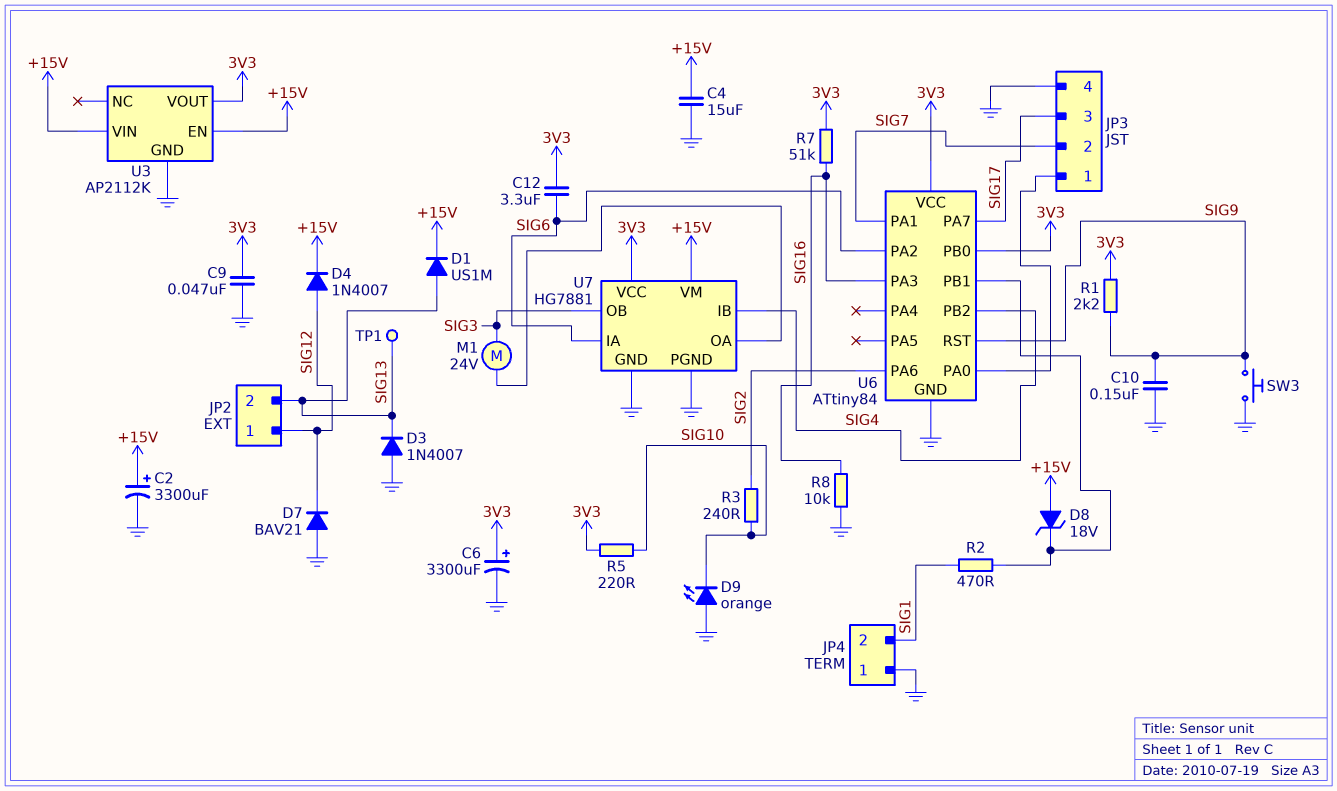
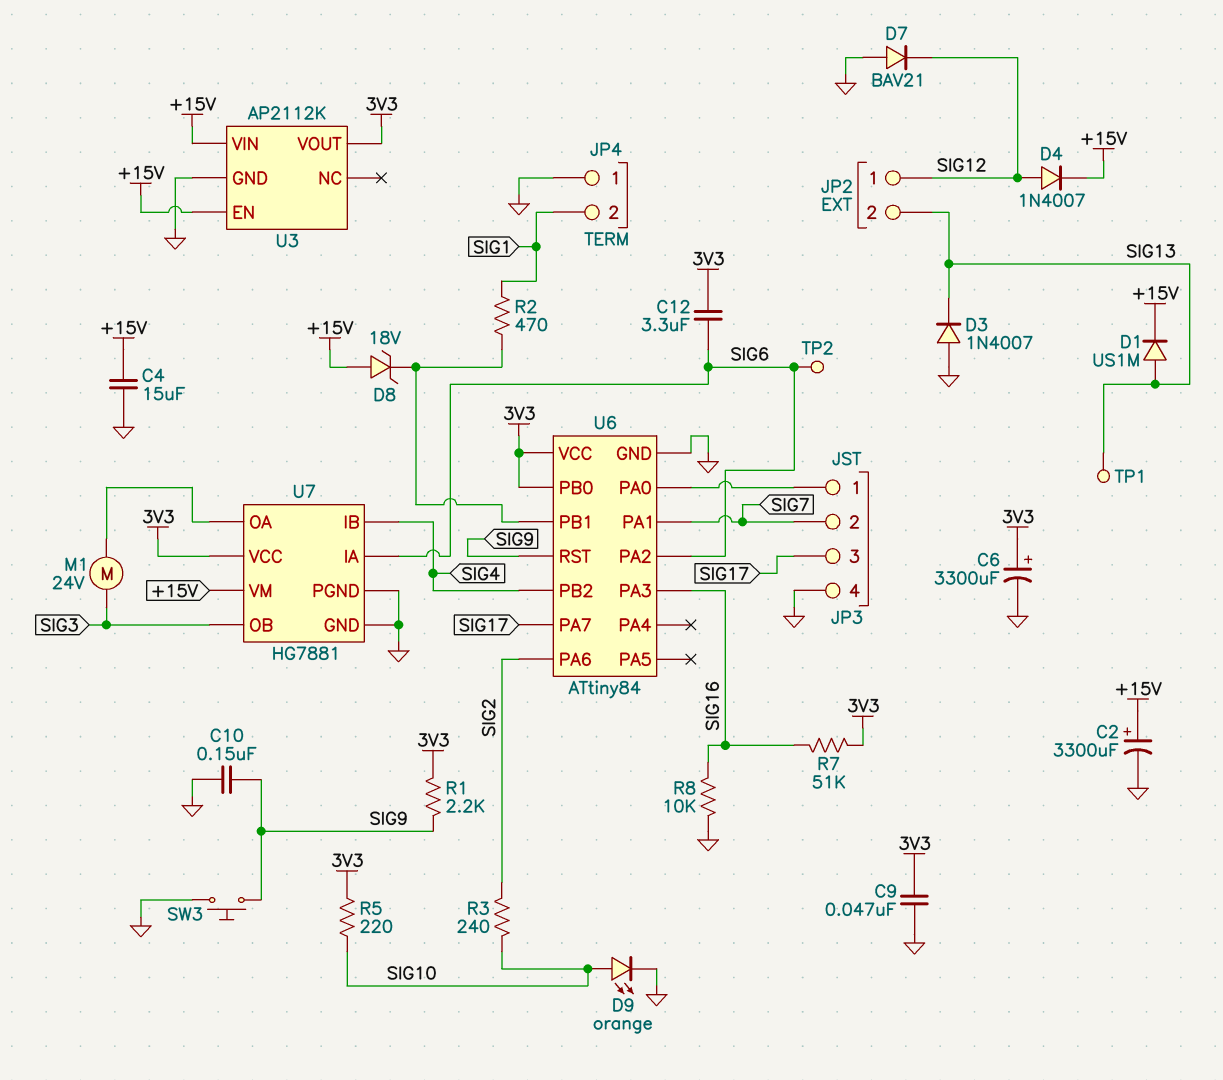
D9: LED orange (A GND, K SIG10) -> LED orange (A SIG10, K GND)
TP2: none -> test point (SIG6)

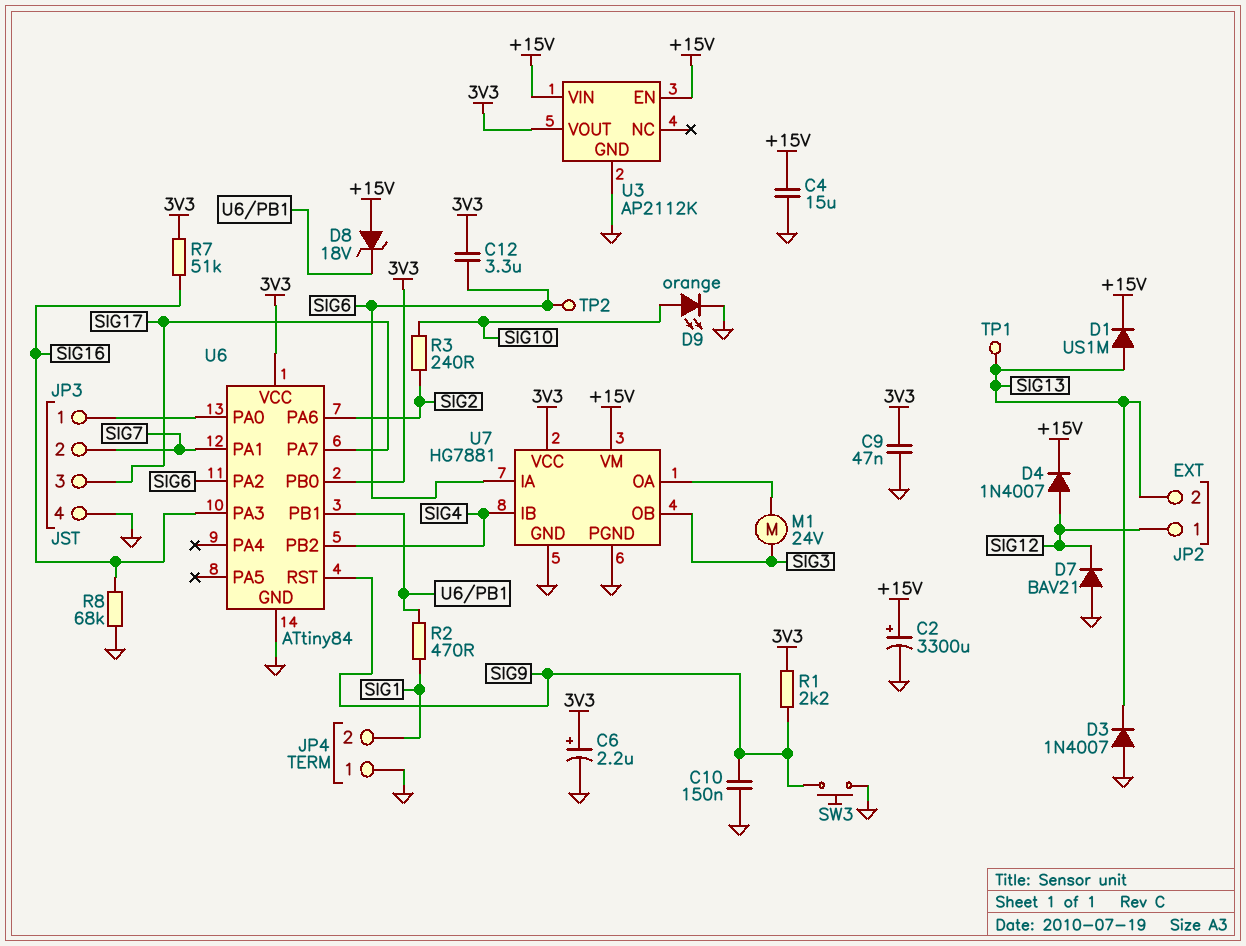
C6: 3300uF (plus 3V3, minus GND) -> 2.2uF (plus 3V3, minus GND)
R5: 220 (3V3, SIG10) -> none
R8: 10k (GND, SIG16) -> 68k (GND, SIG16)

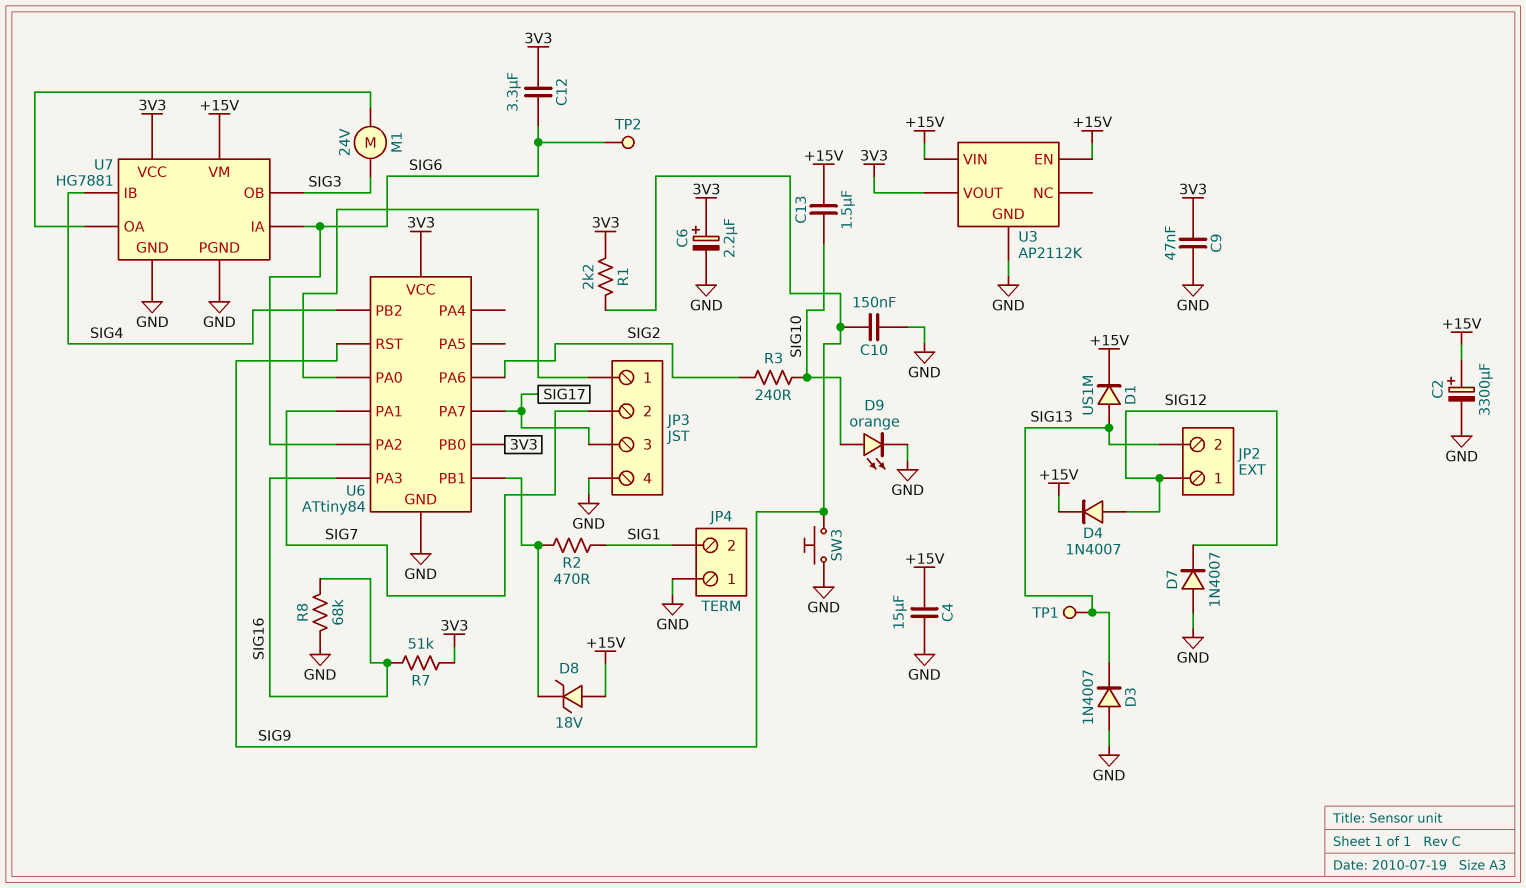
C13: none -> 1.5uF (+15V, SIG10)
D7: diode BAV21 (A GND, K SIG12) -> diode 1N4007 (A GND, K SIG12)

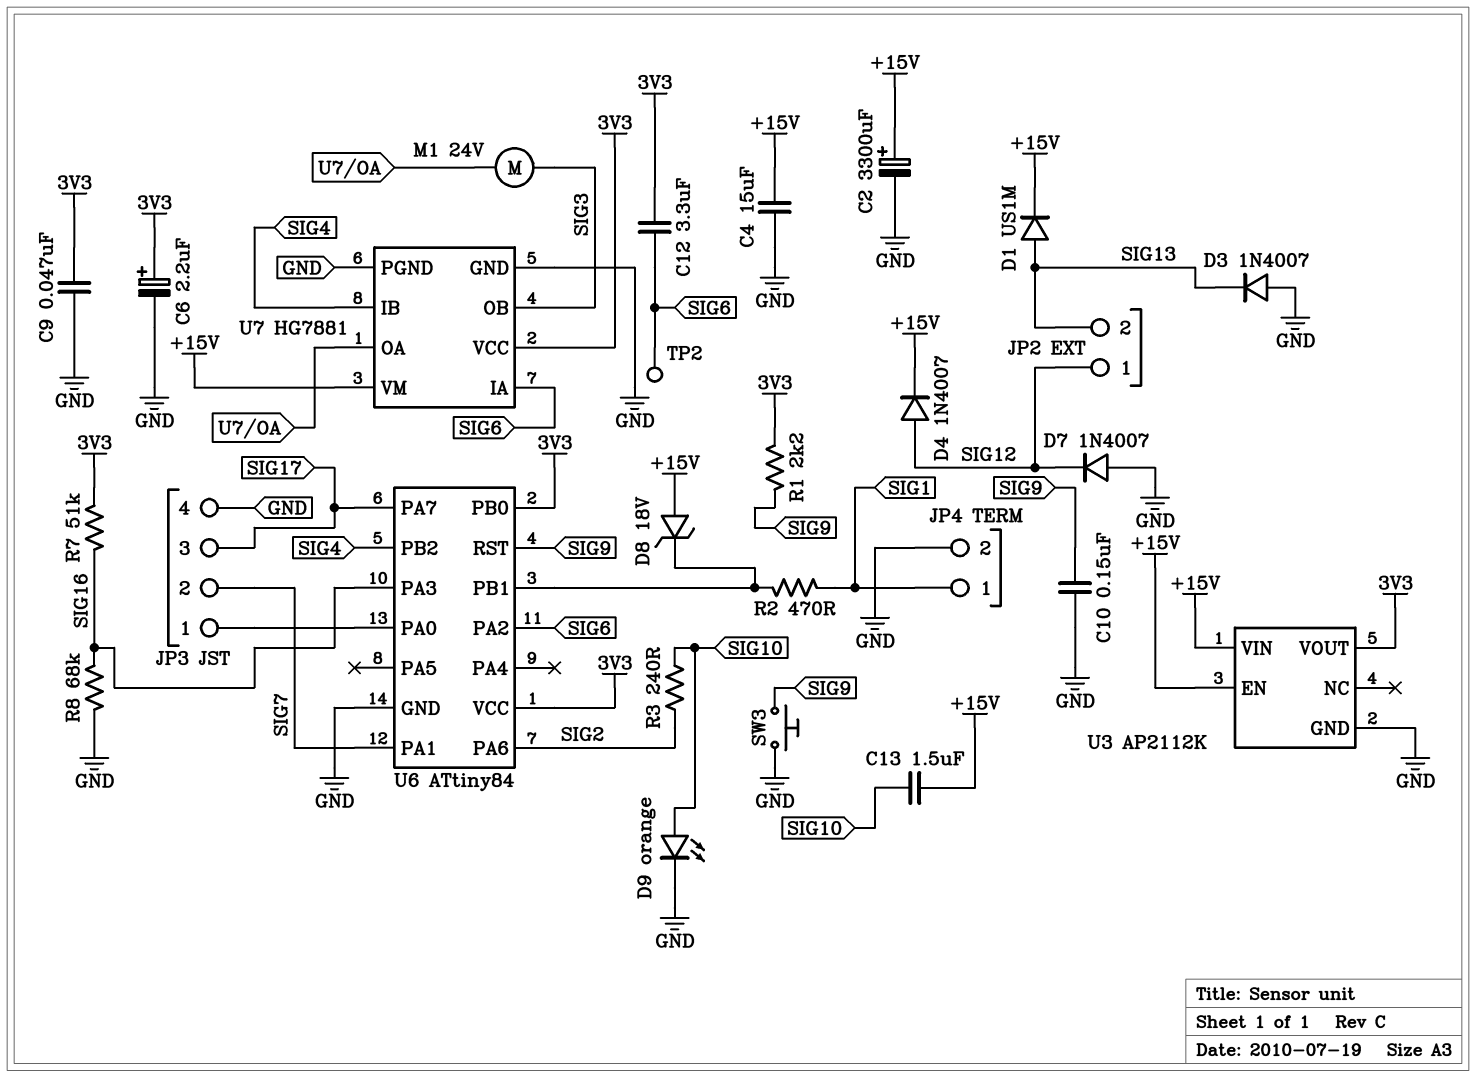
JP4 pin 1: GND -> SIG1
JP4 pin 2: SIG1 -> GND
TP1: test point (SIG13) -> none

